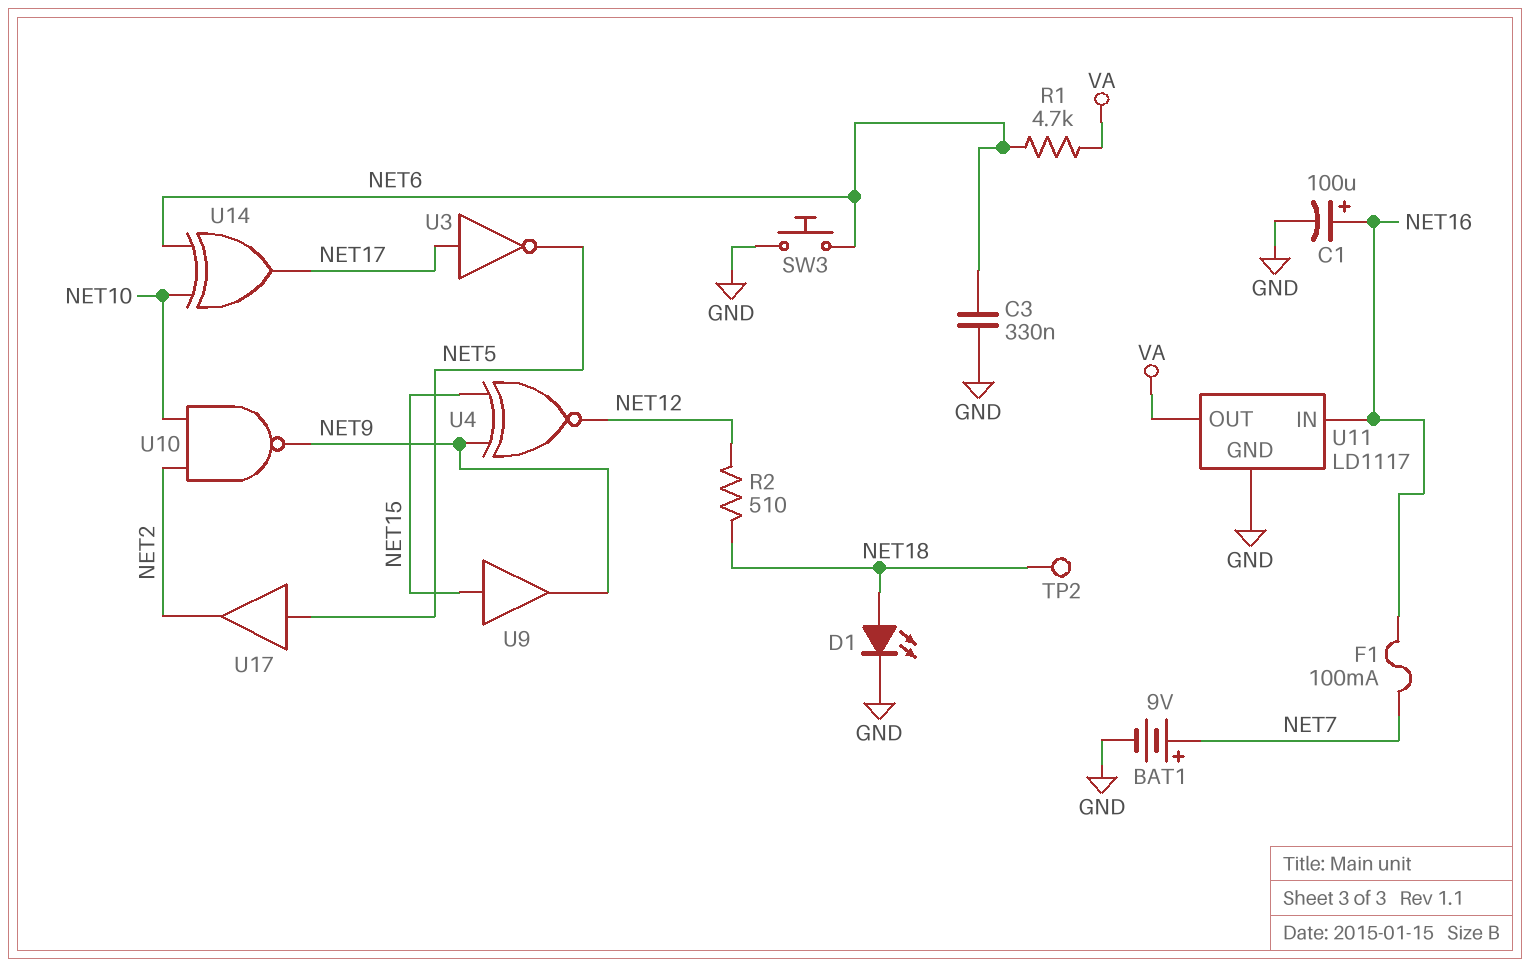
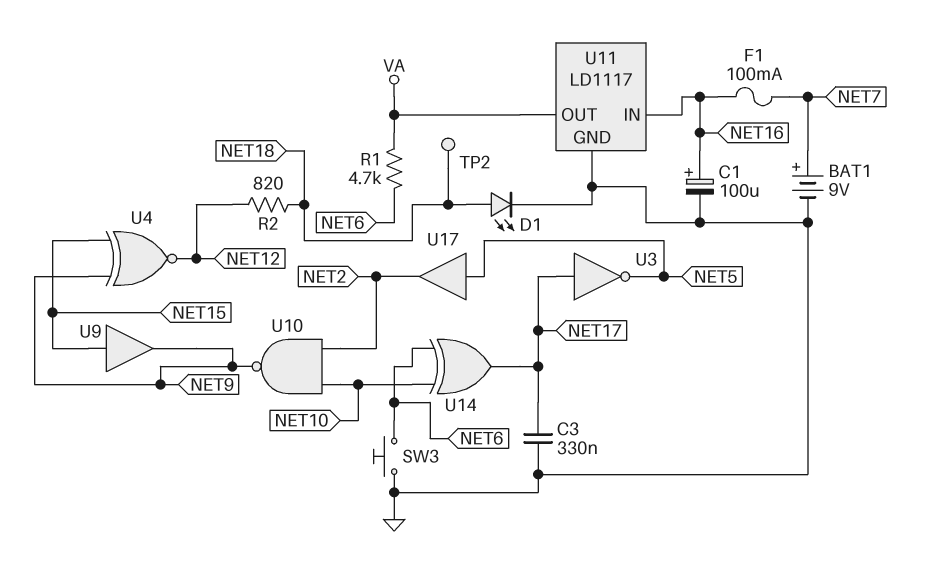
C3: 330nF (GND, NET6) -> 330nF (GND, NET17)
R2: 510 (NET12, NET18) -> 820 (NET12, NET18)

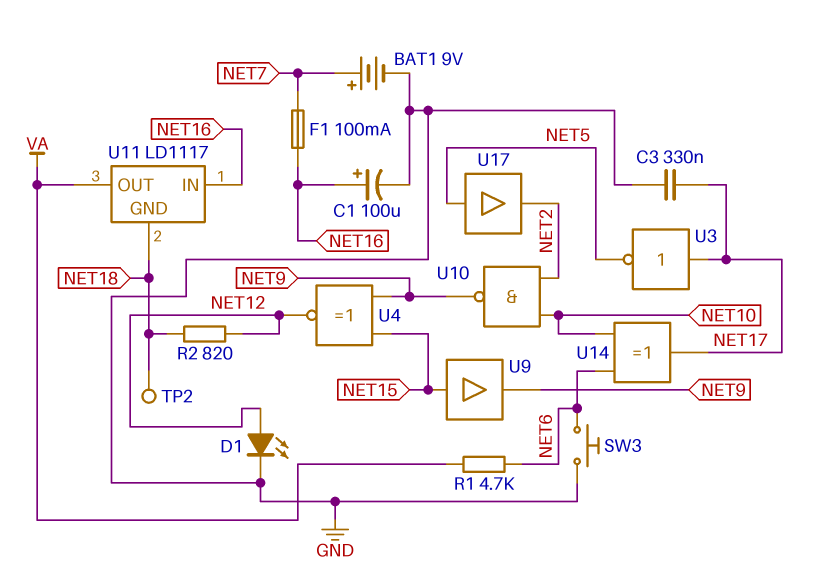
D1: LED (A NET18, K GND) -> LED (A NET12, K GND)
U11 pin GND: GND -> NET18

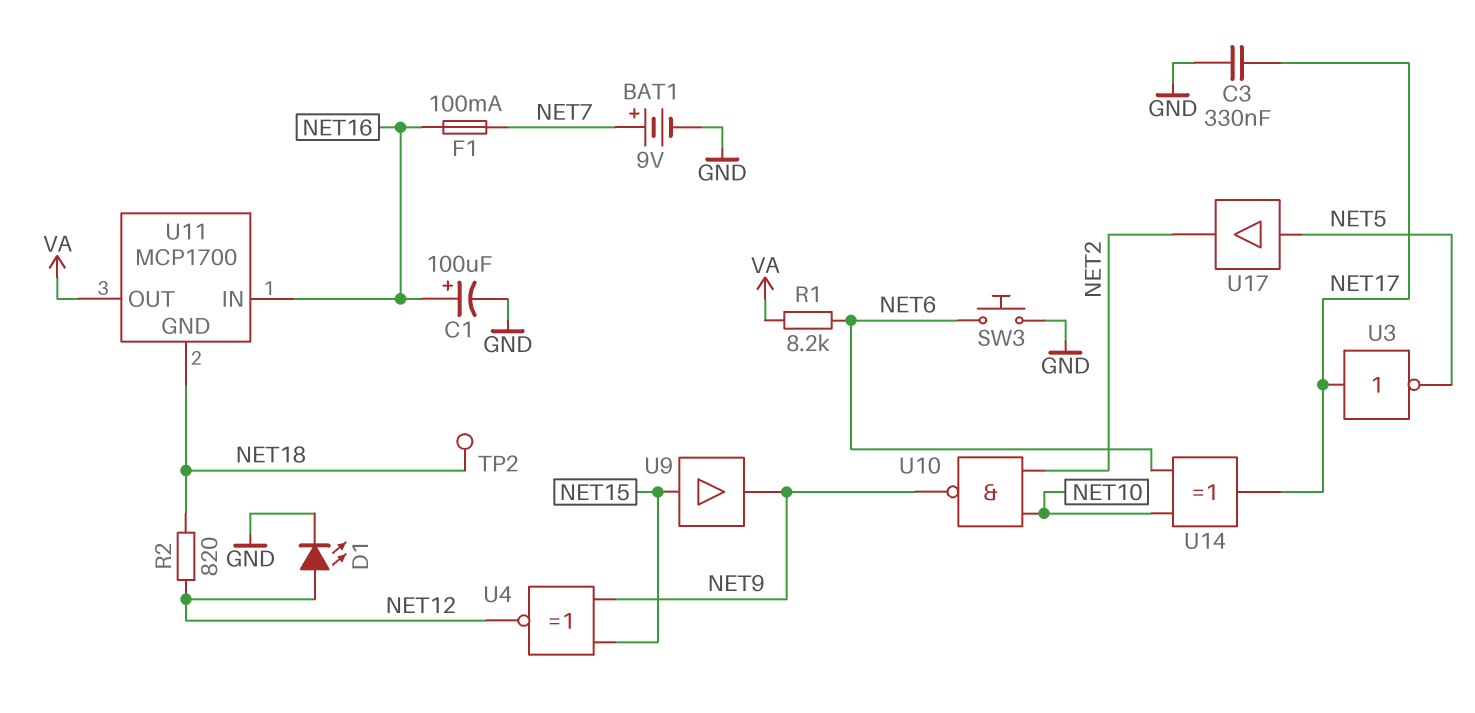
R1: 4.7k (NET6, VA) -> 8.2k (NET6, VA)
U11: LD1117 -> MCP1700

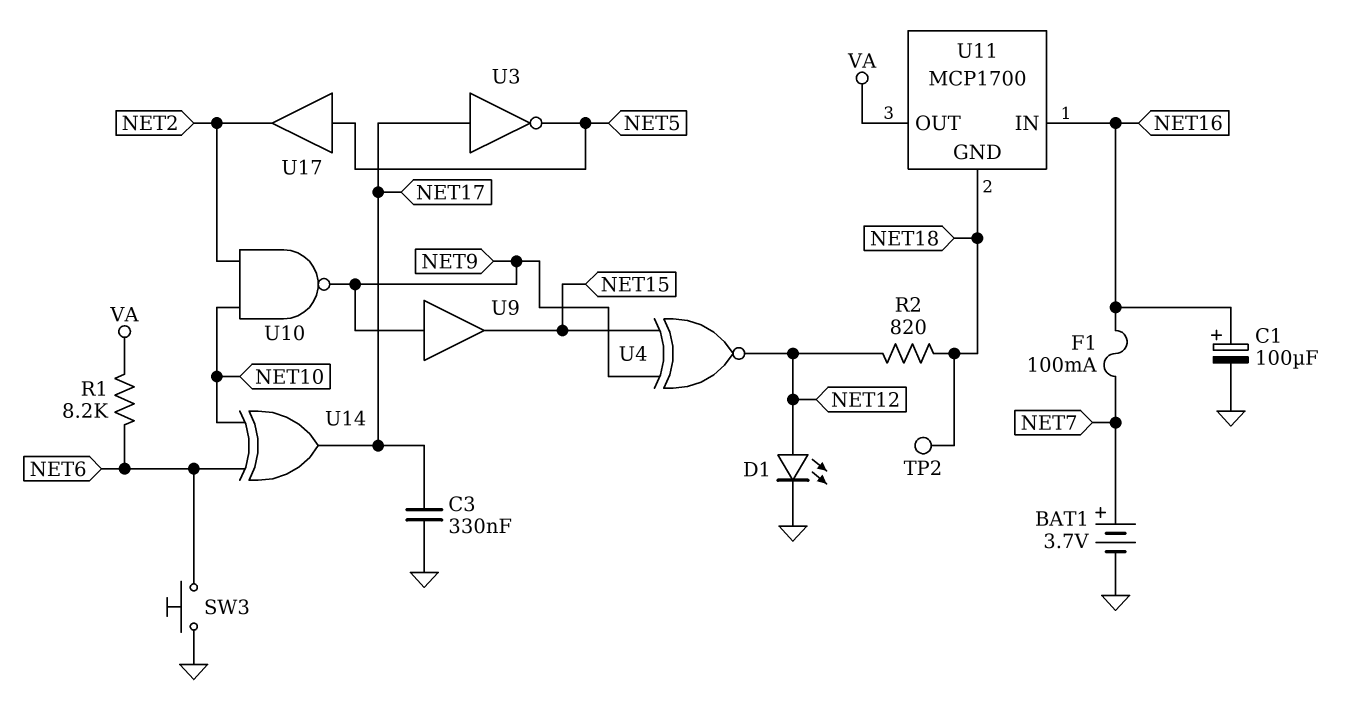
BAT1: 9V (plus NET7, minus GND) -> 3.7V (plus NET7, minus GND)
U9: buffer (in NET15, out NET9) -> buffer (in NET9, out NET15)

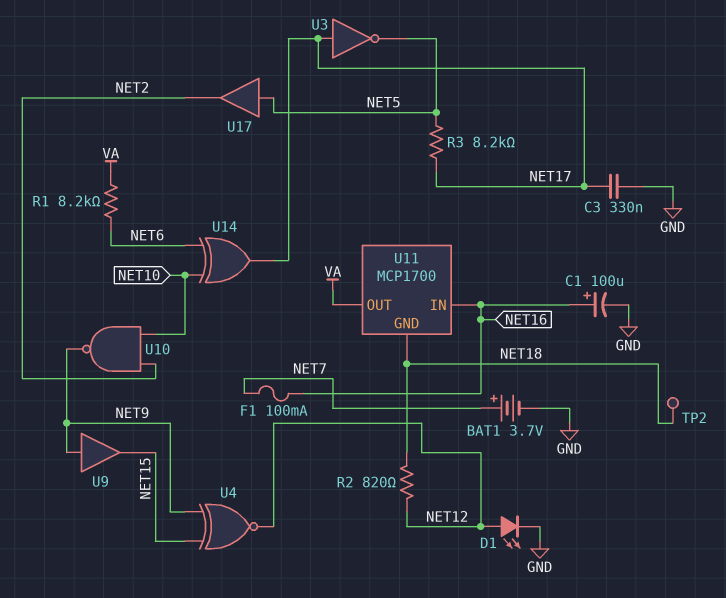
R3: none -> 8.2k (NET5, NET17)
SW3: button (GND, NET6) -> none

